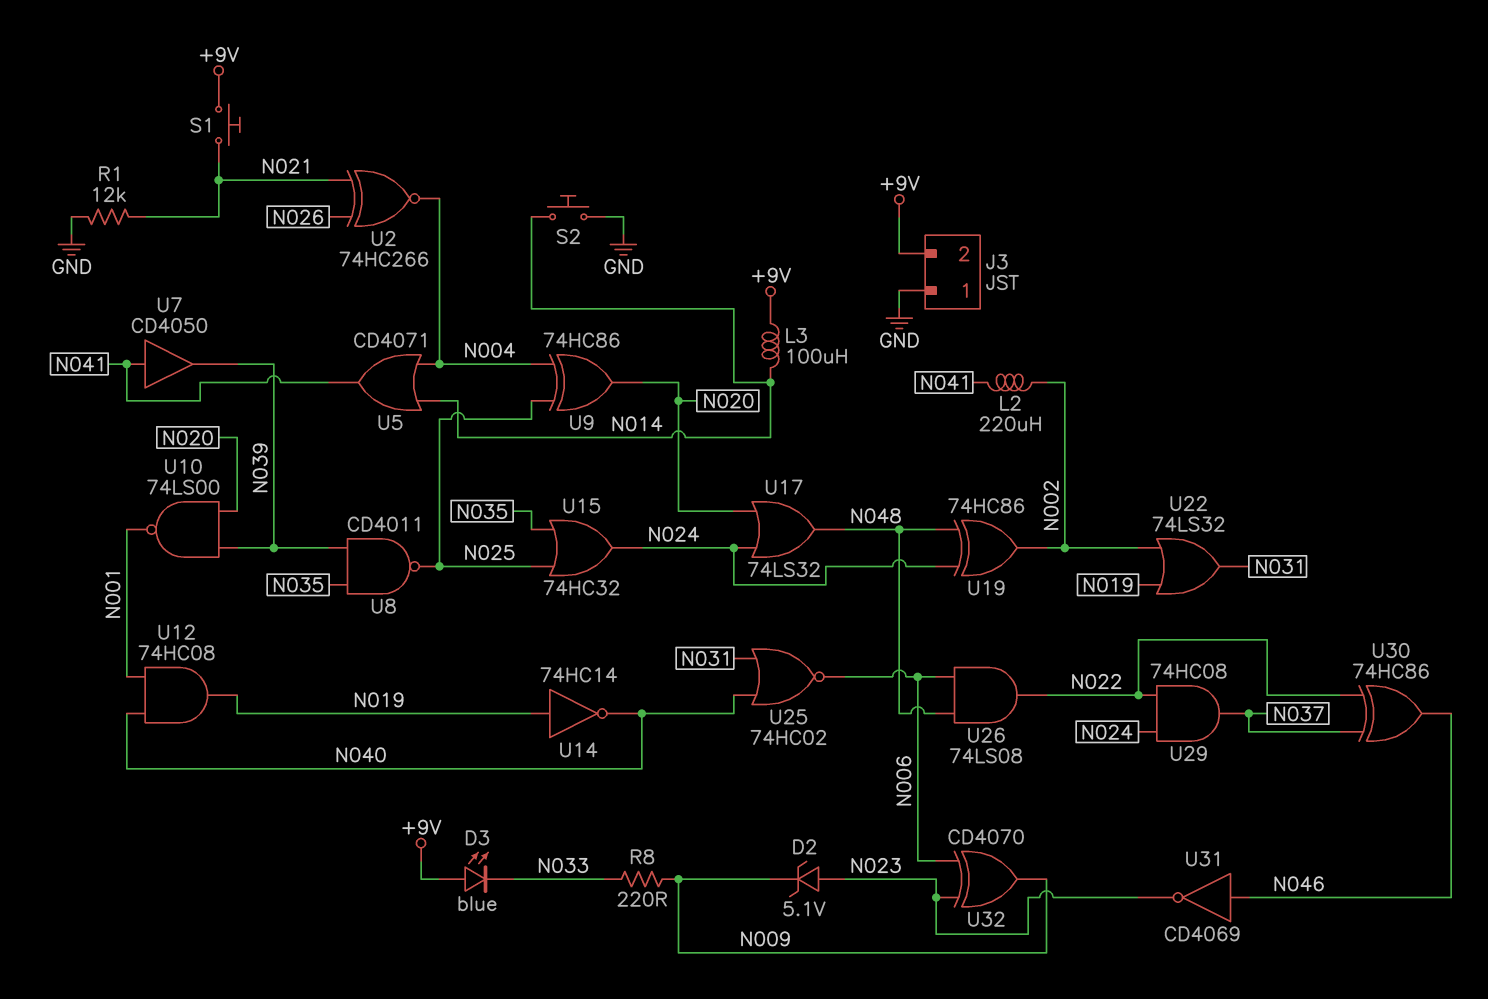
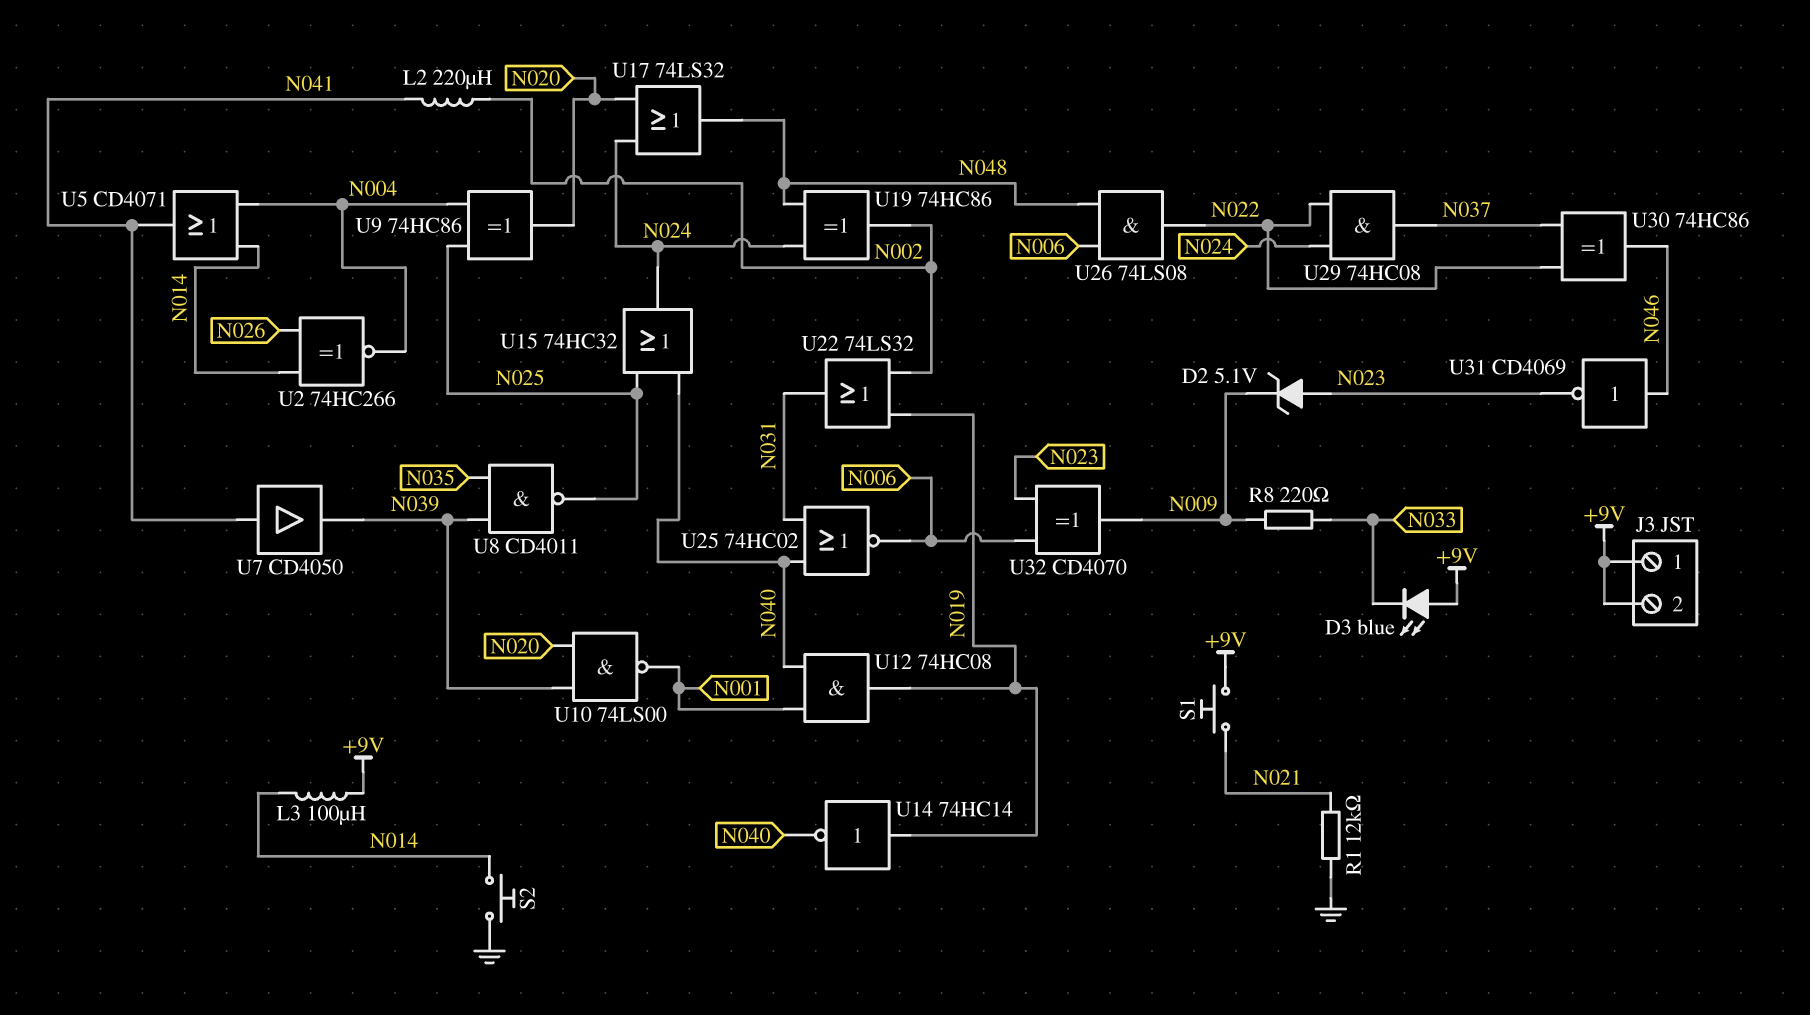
J3 pin 1: GND -> +9V
U2: XNOR 74HC266 (in N021, in N026, out N004) -> XNOR 74HC266 (in N014, in N026, out N004)
U15: OR 74HC32 (in N025, in N035, out N024) -> OR 74HC32 (in N025, in N040, out N024)

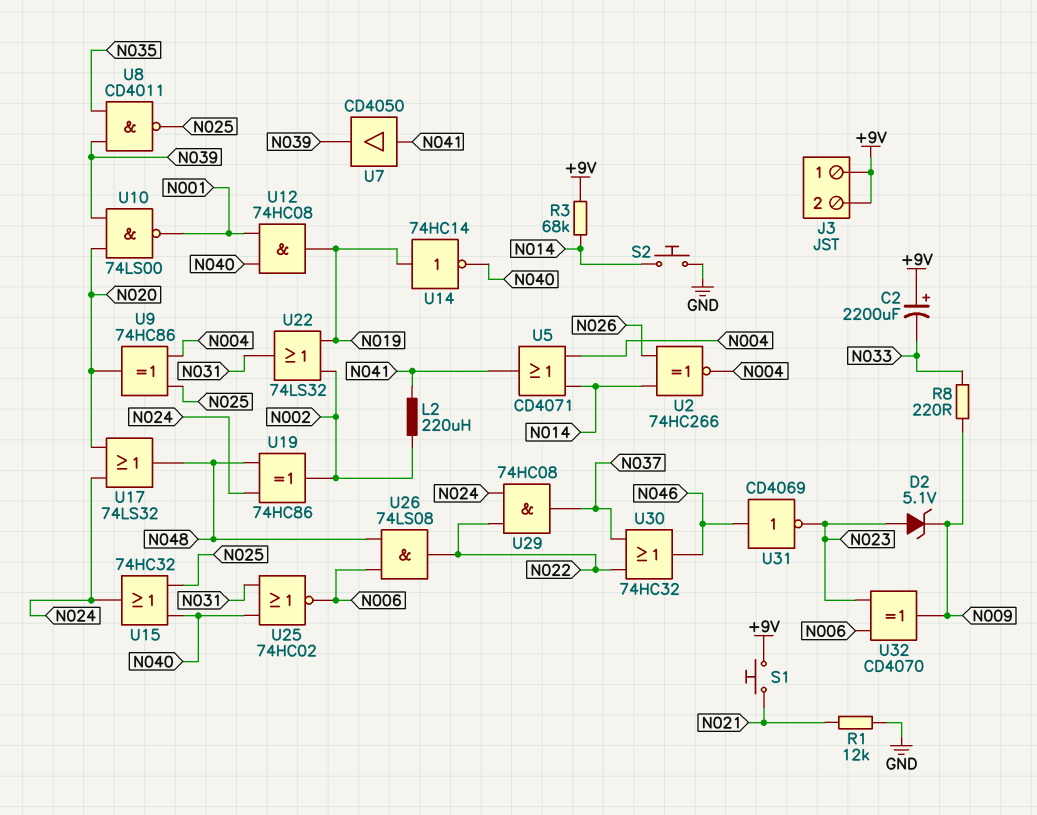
C2: none -> 2200uF (plus +9V, minus N033)
D3: LED blue (A +9V, K N033) -> none
L3: 100uH (+9V, N014) -> none
R3: none -> 68k (+9V, N014)
U30: XOR 74HC86 (in N022, in N037, out N046) -> OR 74HC32 (in N022, in N037, out N046)

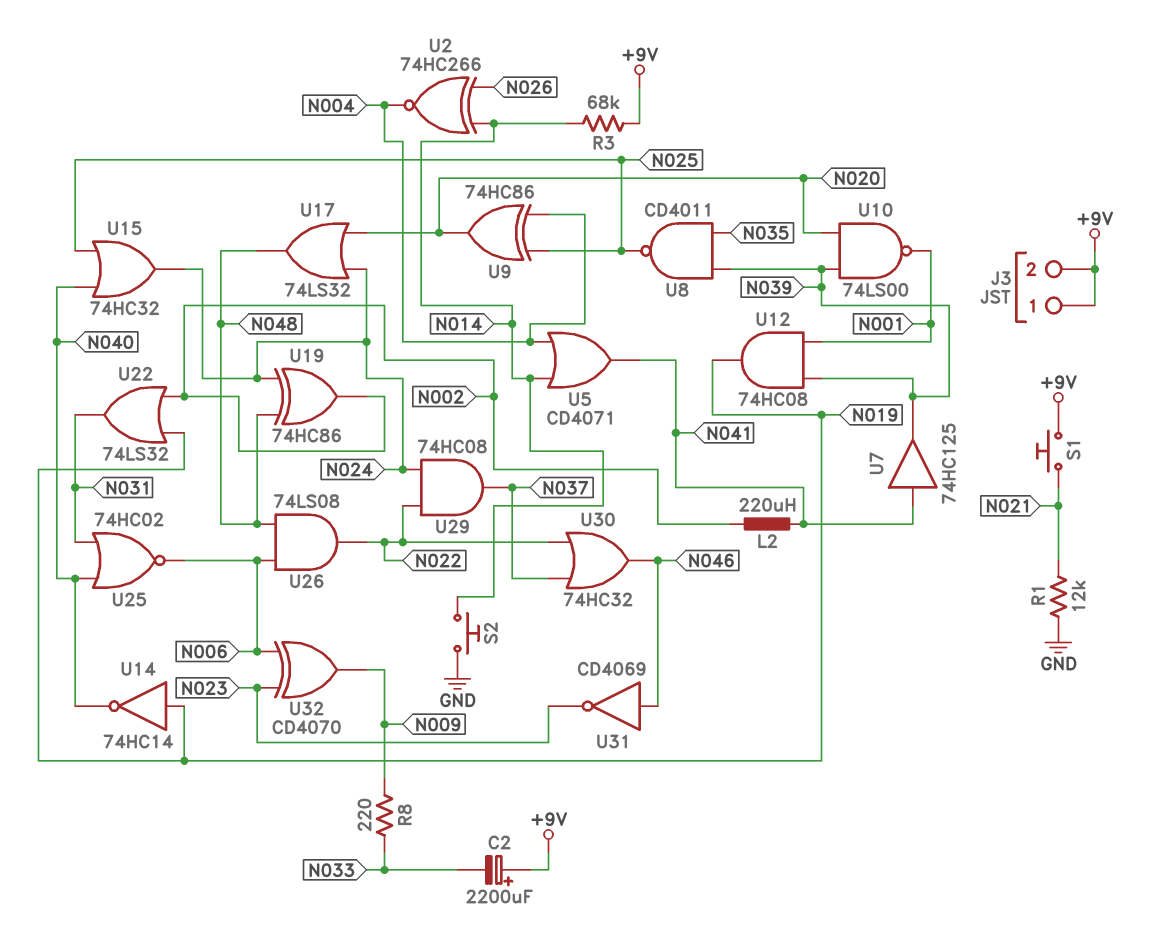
D2: zener 5.1V (A N023, K N009) -> none
U7: buffer CD4050 (in N041, out N039) -> buffer 74HC125 (in N041, out N039)
U12: AND 74HC08 (in N001, in N040, out N019) -> AND 74HC08 (in N001, in N039, out N019)

